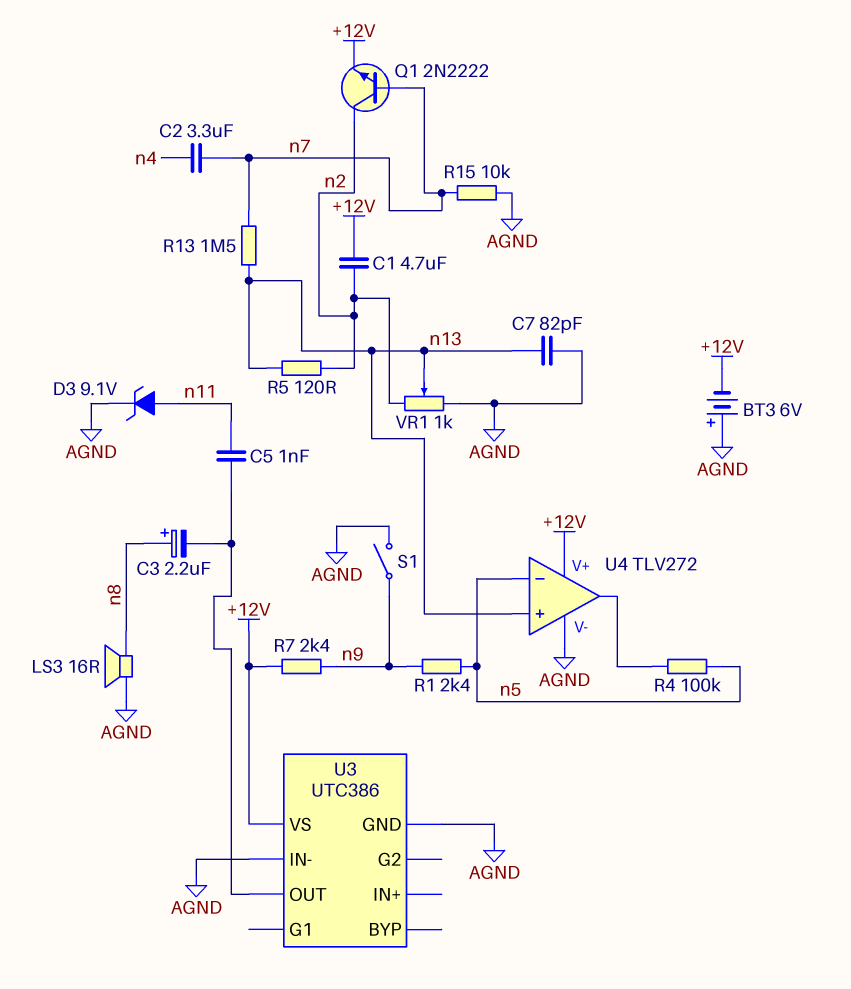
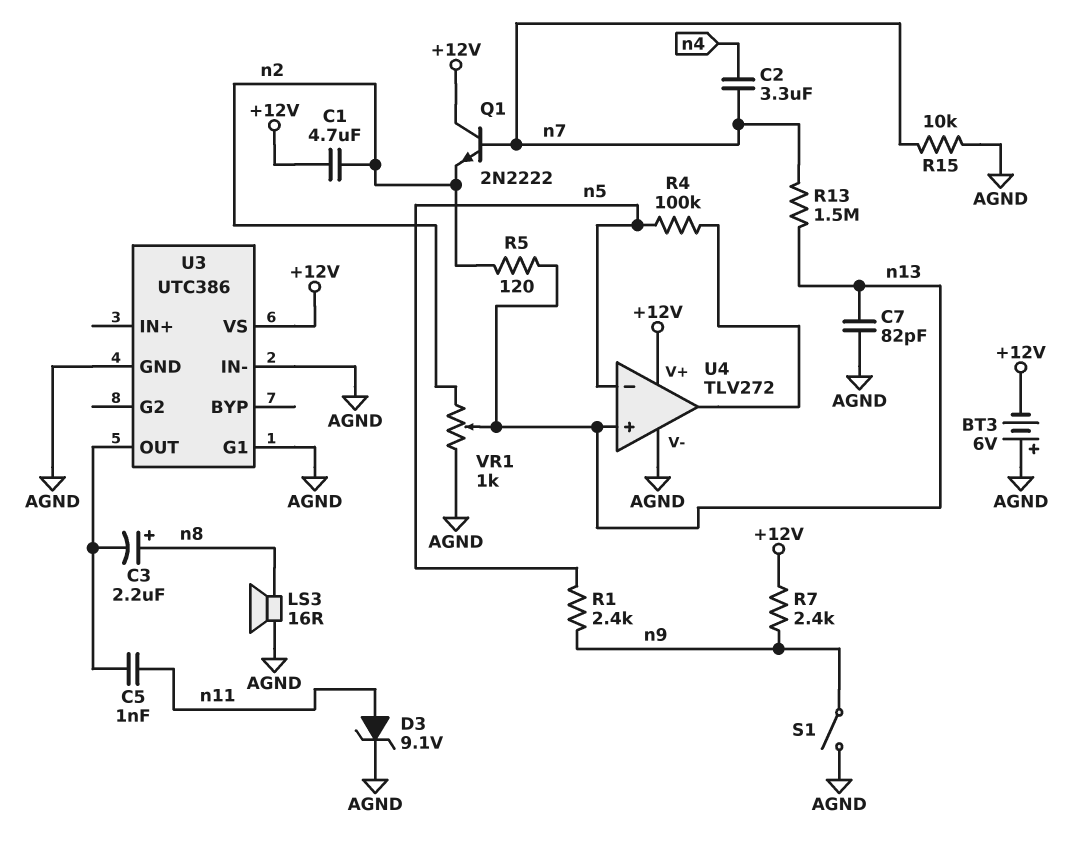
Q1: NPN 2N2222 (B n7, C n2, E +12V) -> NPN 2N2222 (B n7, C +12V, E n2)
U3 pin G1: none -> AGND

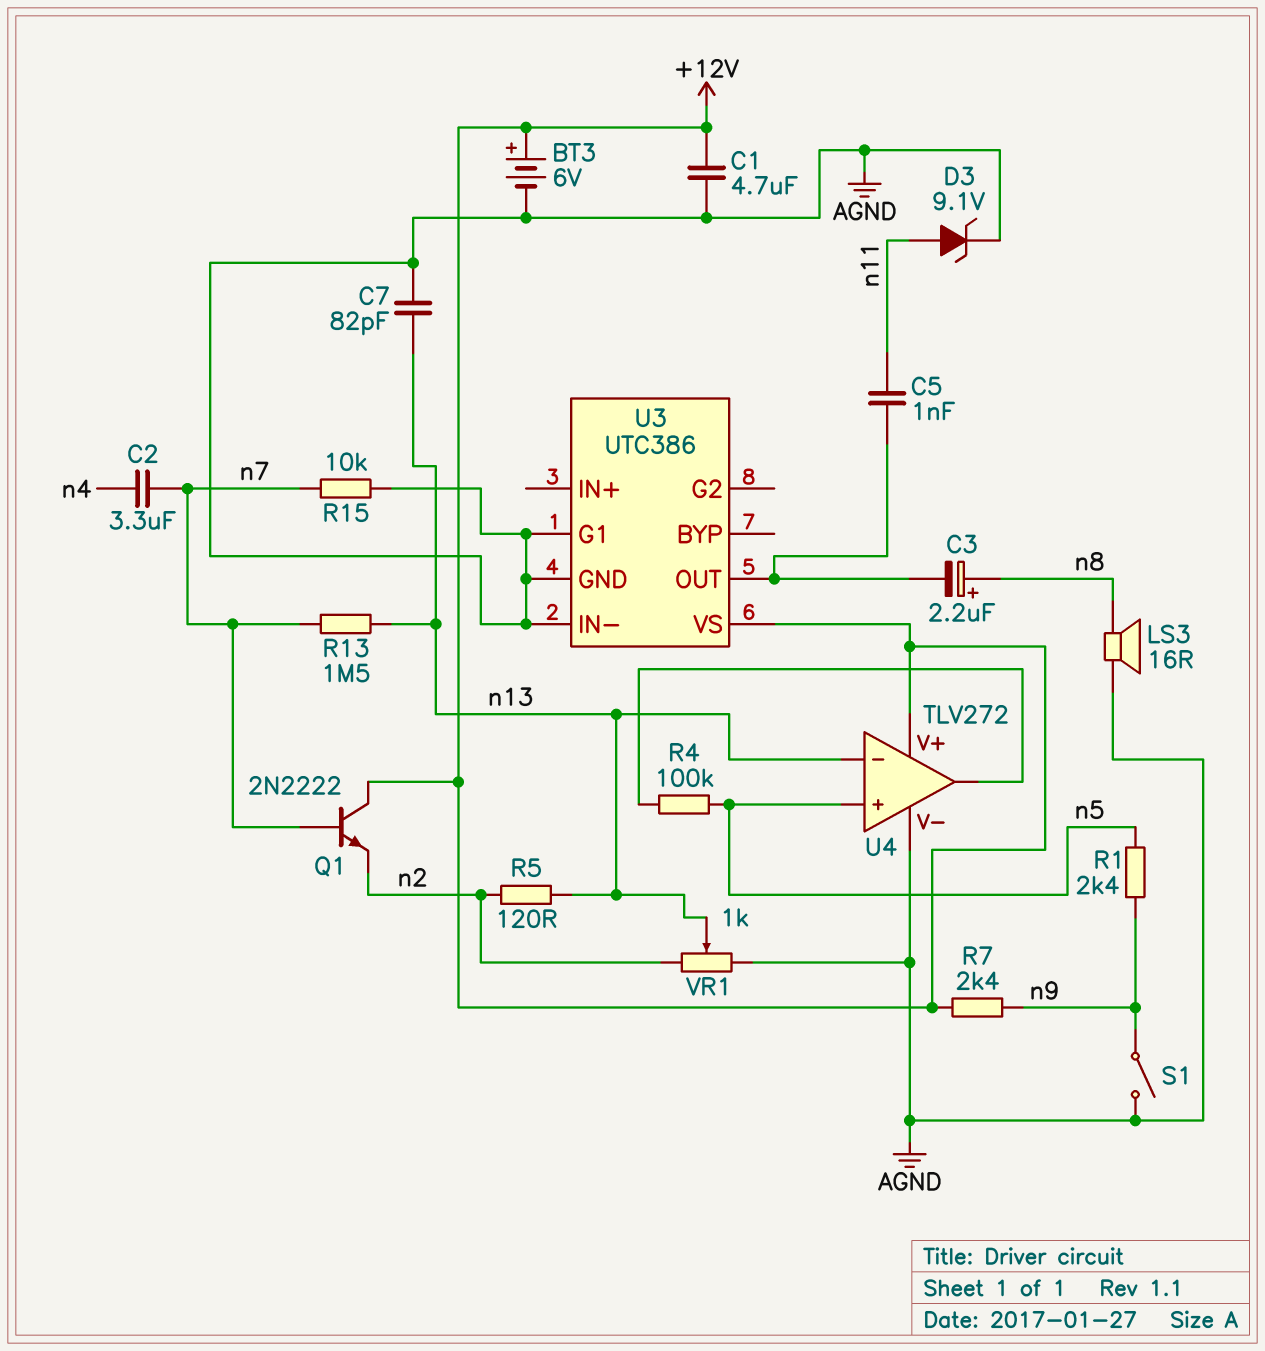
BT3: 6V (plus AGND, minus +12V) -> 6V (plus +12V, minus AGND)
C1: 4.7uF (+12V, n2) -> 4.7uF (+12V, AGND)
U4 pin in+: n13 -> n5
U4 pin in-: n5 -> n13

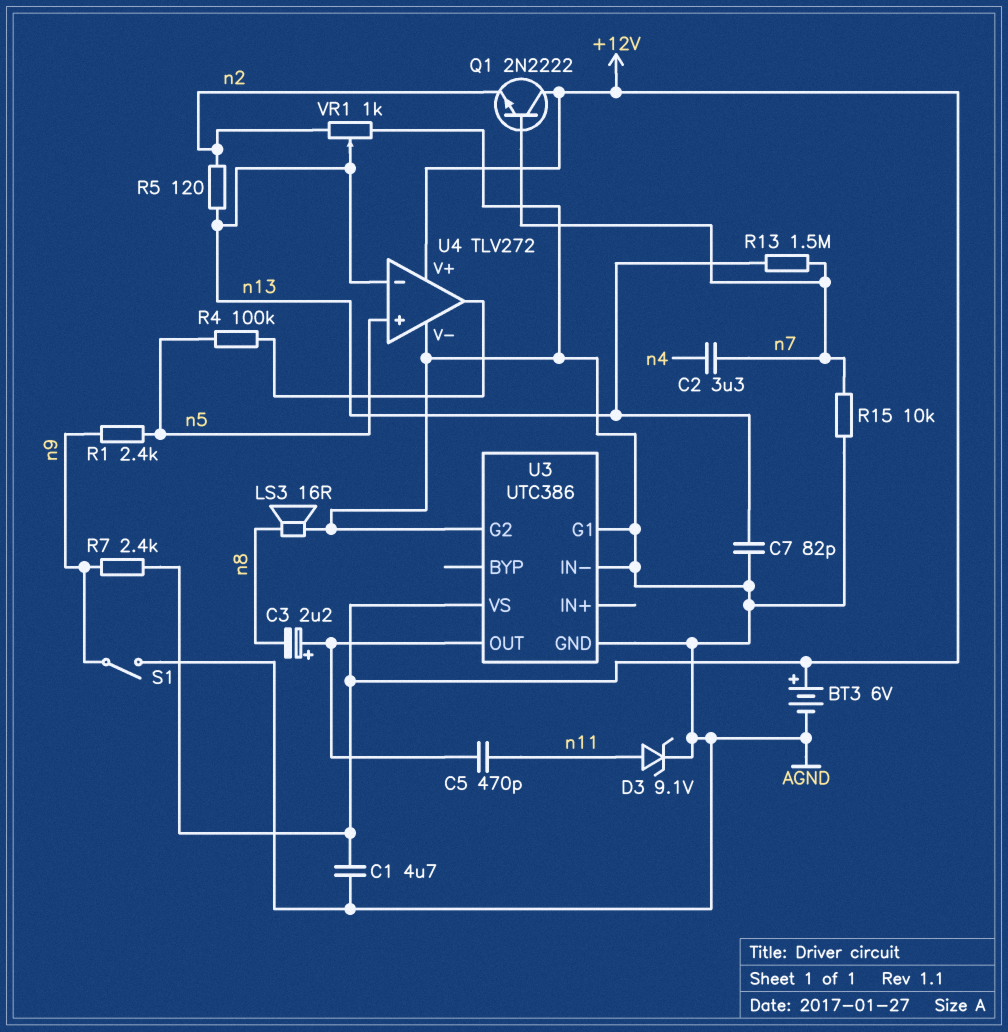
C3: 2.2uF (plus n8, minus U3/OUT) -> 2.2uF (plus U3/OUT, minus n8)
C5: 1nF (U3/OUT, n11) -> 470pF (U3/OUT, n11)
U3 pin G2: none -> AGND

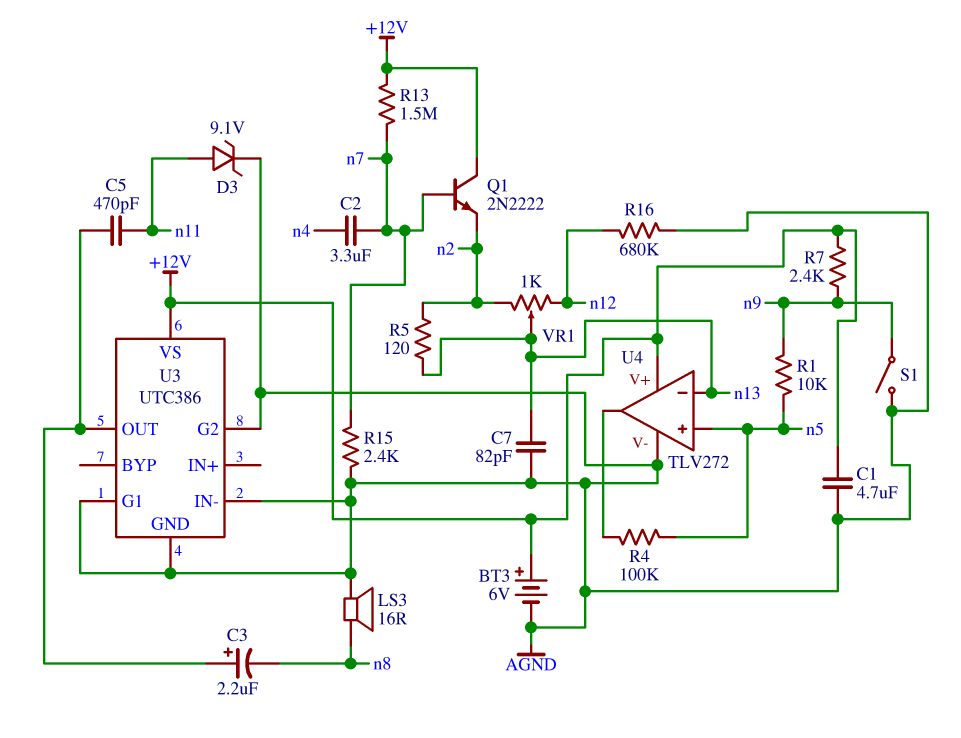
R1: 2.4k (n5, n9) -> 10k (n5, n9)
R13: 1.5M (n7, n13) -> 1.5M (+12V, n7)
R15: 10k (AGND, n7) -> 2.4k (AGND, n7)
R16: none -> 680k (AGND, n12)
VR1: 1k (AGND, n2, wiper n13) -> 1k (n2, n12, wiper n13)

